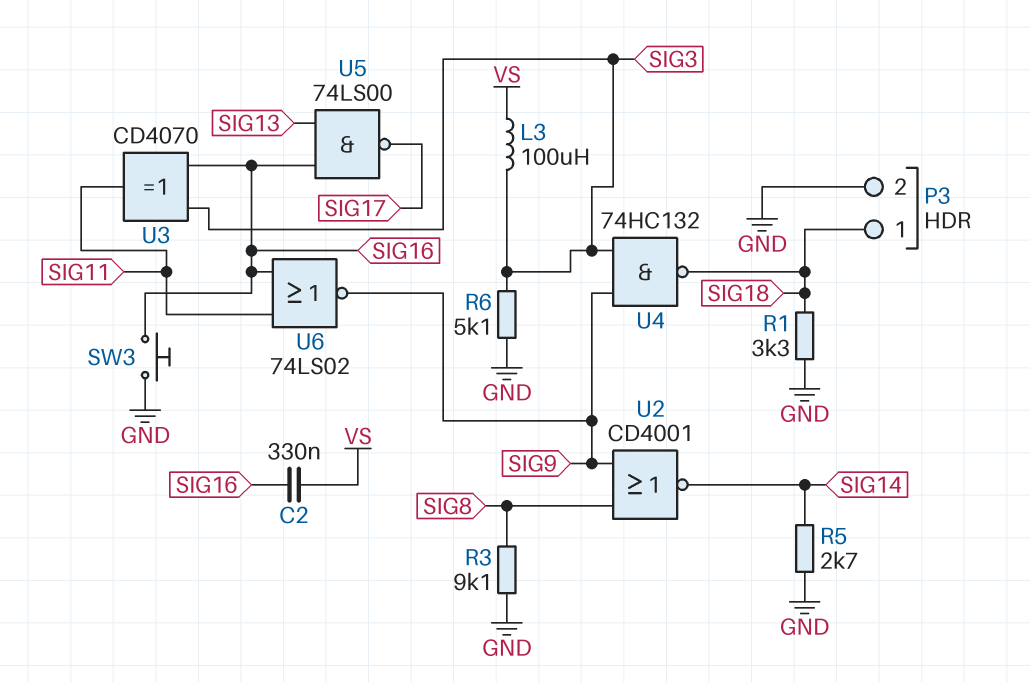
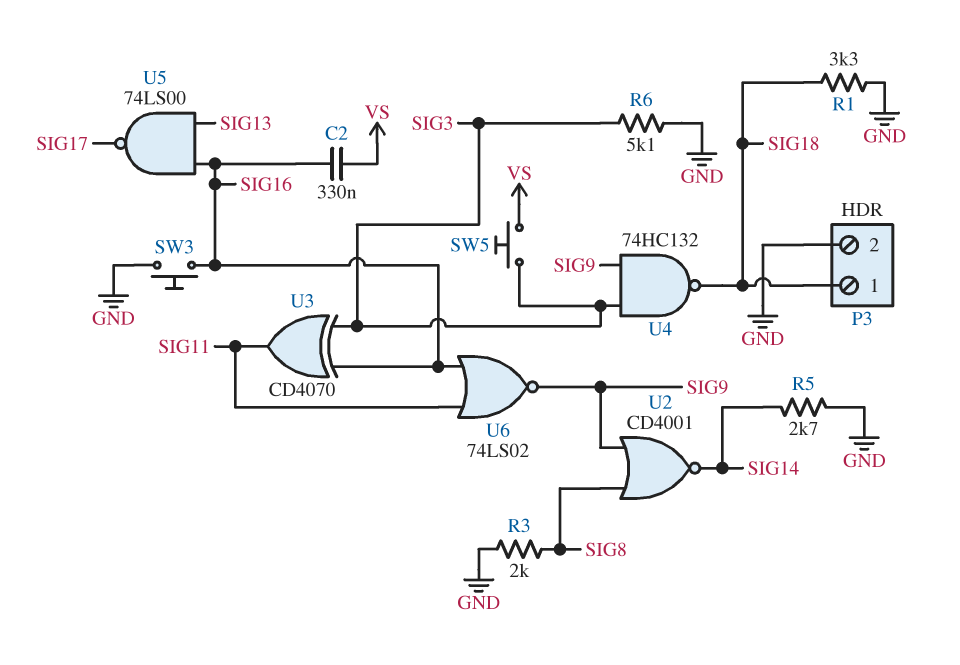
L3: 100uH (SIG3, VS) -> none
R3: 9.1k (GND, SIG8) -> 2k (GND, SIG8)
SW5: none -> button (SIG3, VS)

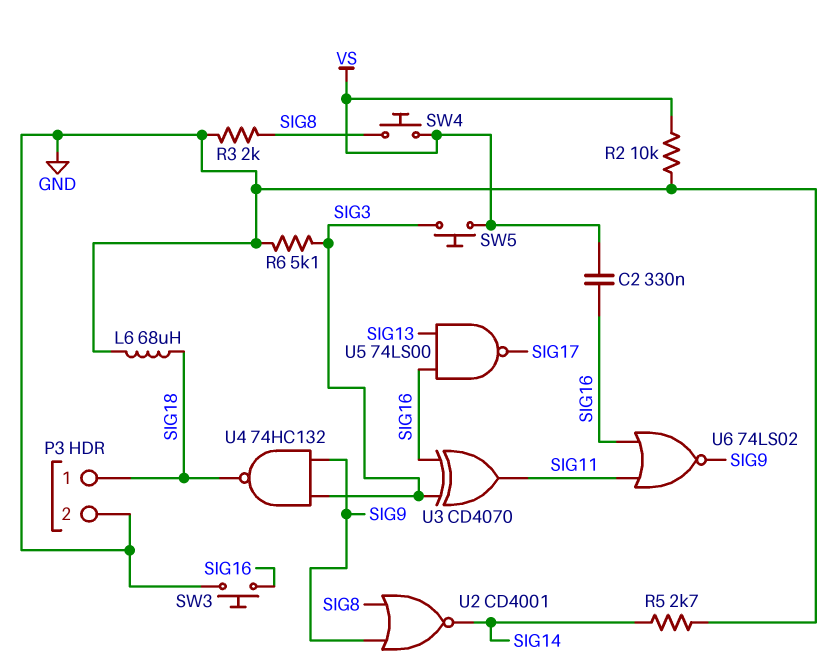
L6: none -> 68uH (GND, SIG18)
R1: 3.3k (GND, SIG18) -> none
R2: none -> 10k (GND, VS)
SW4: none -> button (SIG8, VS)

